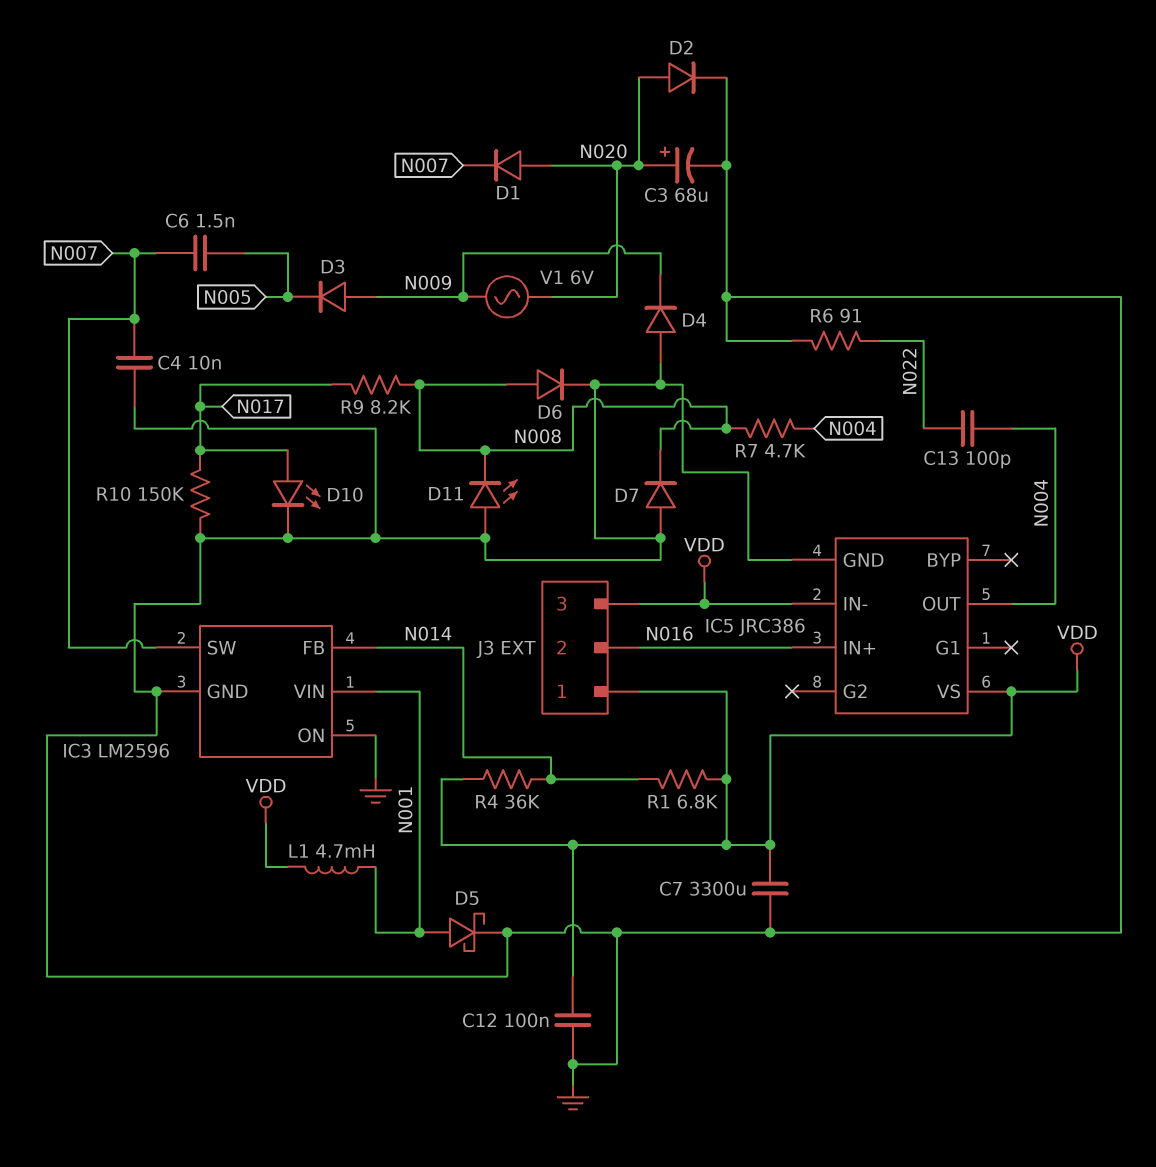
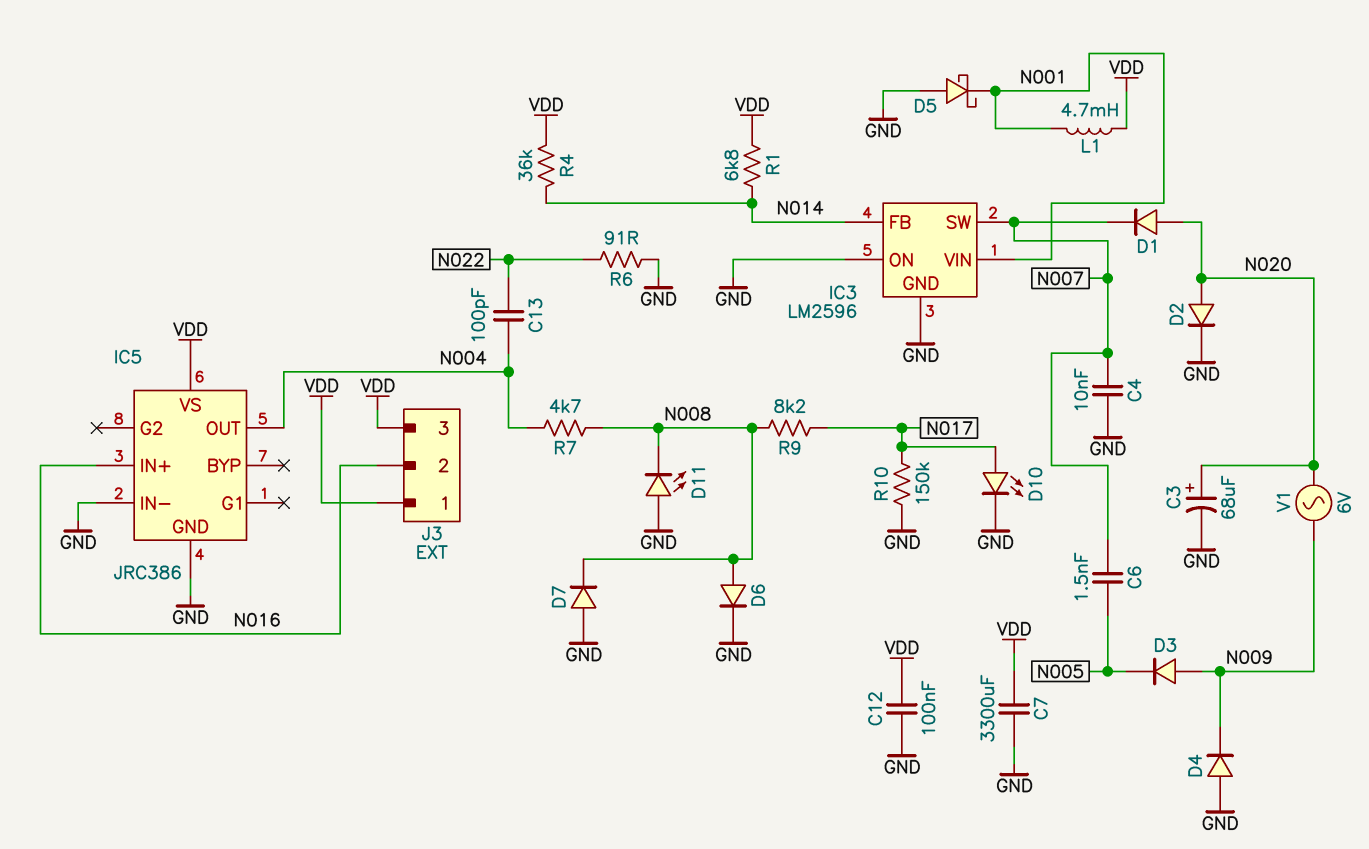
D5: schottky (A N001, K GND) -> schottky (A GND, K N001)
IC5 pin IN-: VDD -> GND

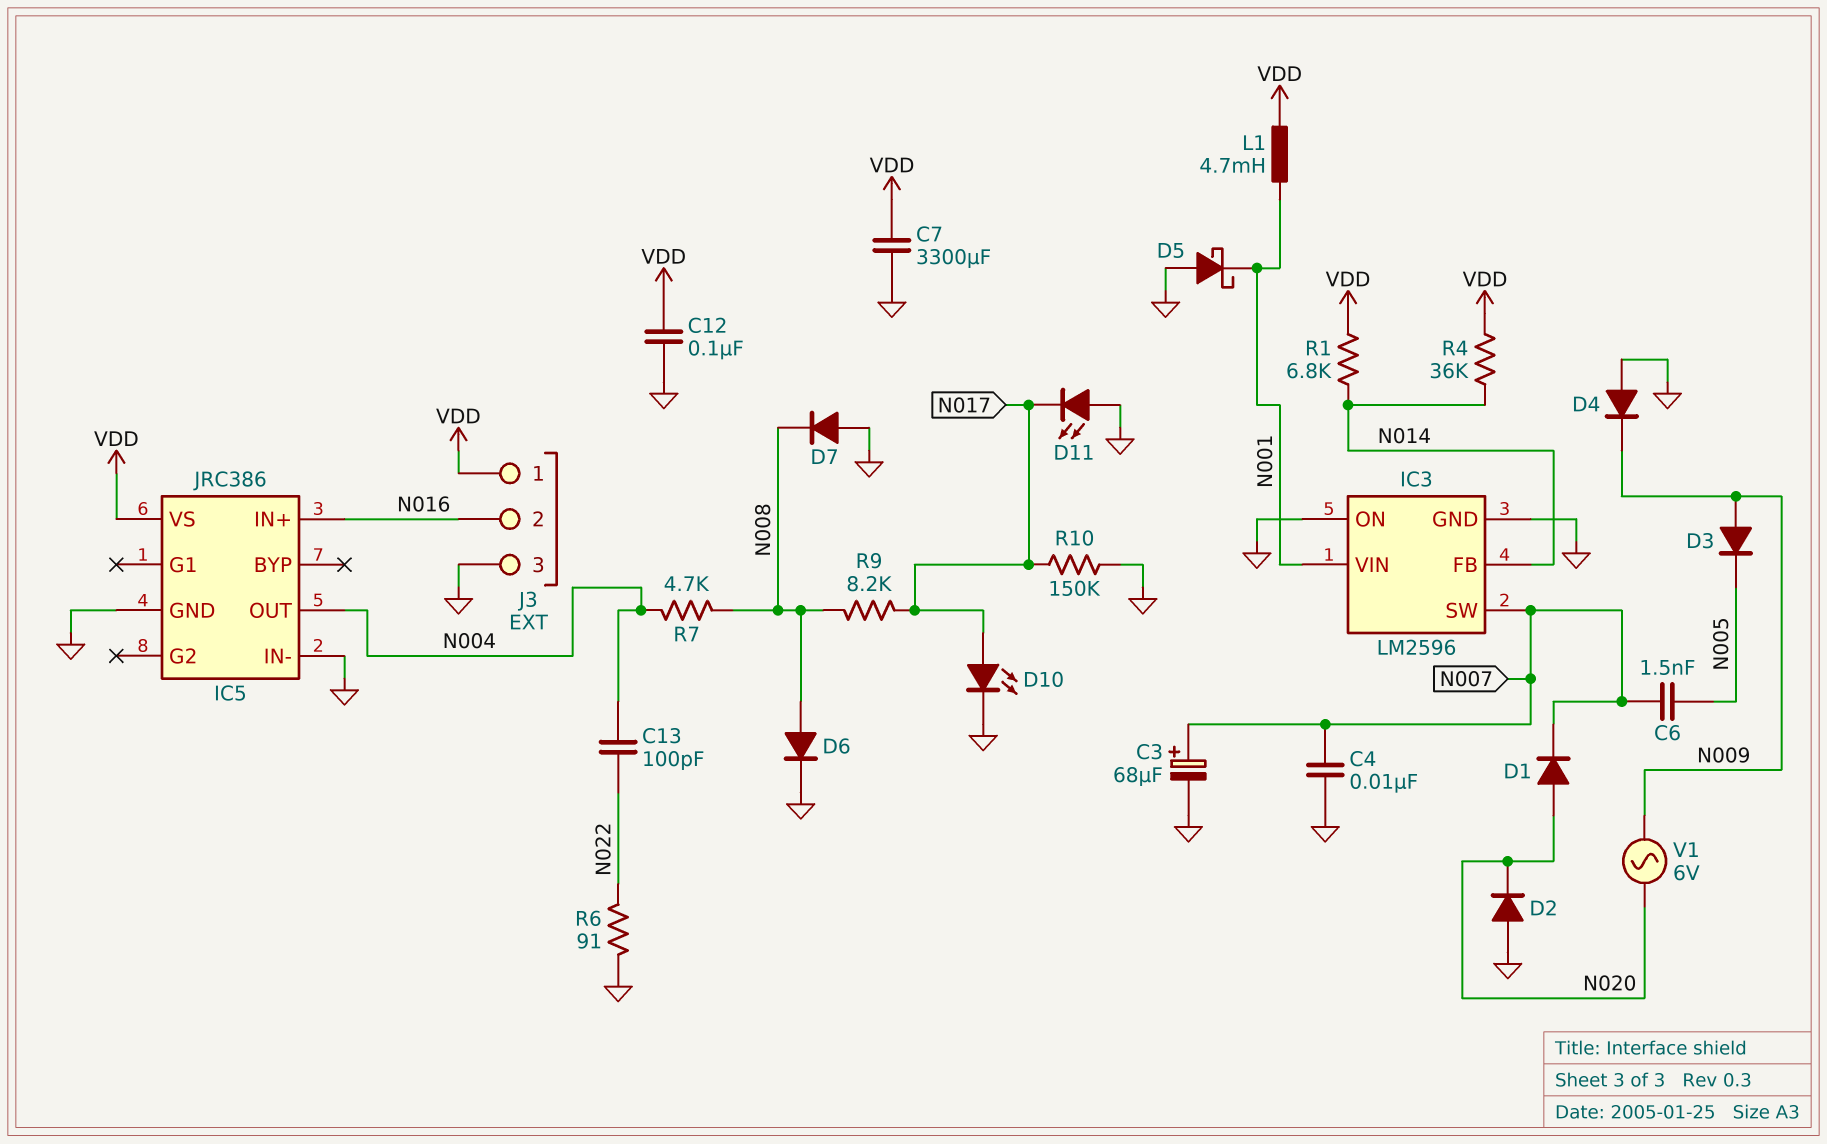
C3: 68uF (plus N020, minus GND) -> 68uF (plus N007, minus GND)
D2: diode (A N020, K GND) -> diode (A GND, K N020)
D11: LED (A GND, K N008) -> LED (A GND, K N017)
J3 pin 3: VDD -> GND

